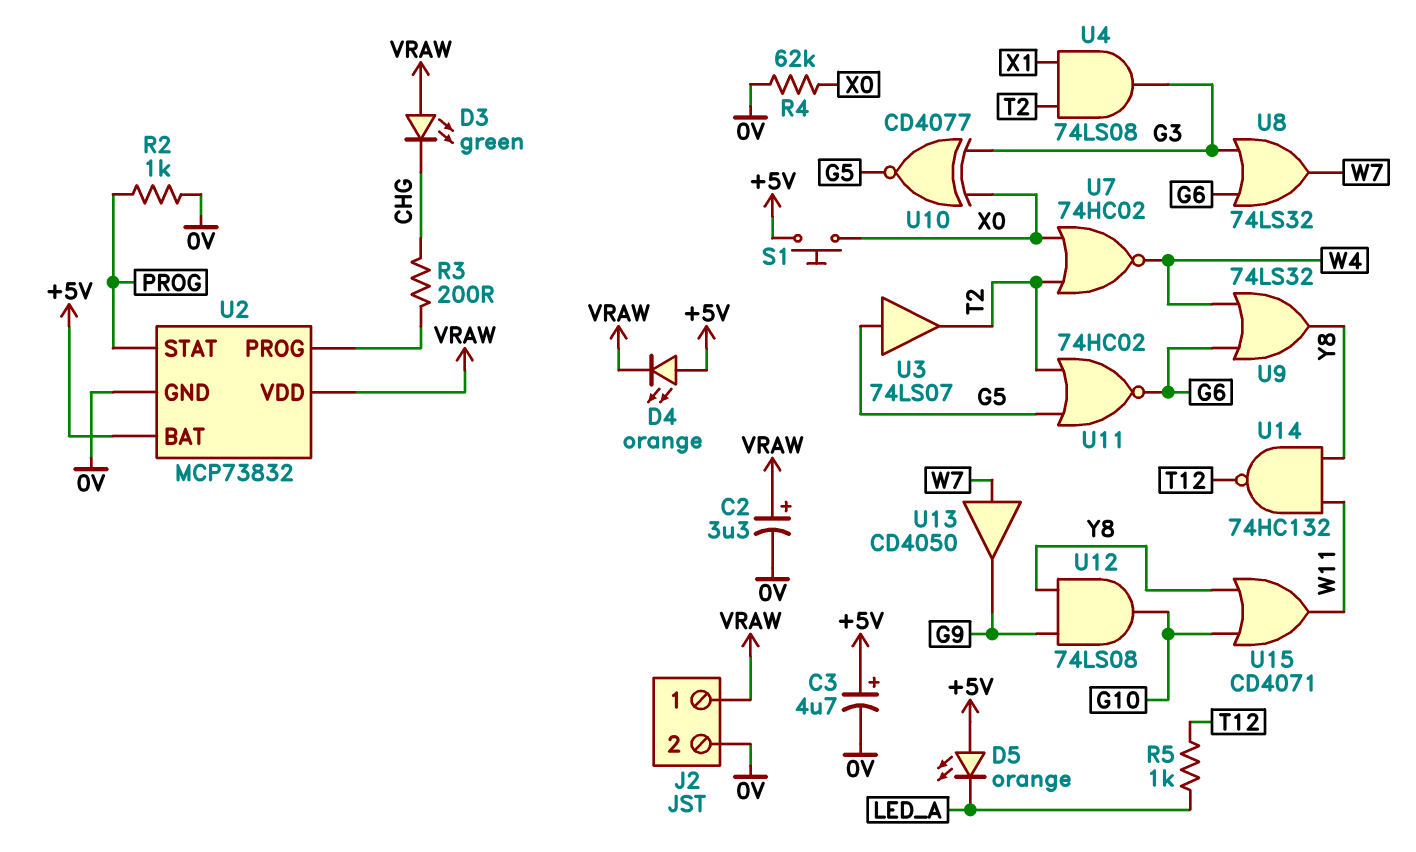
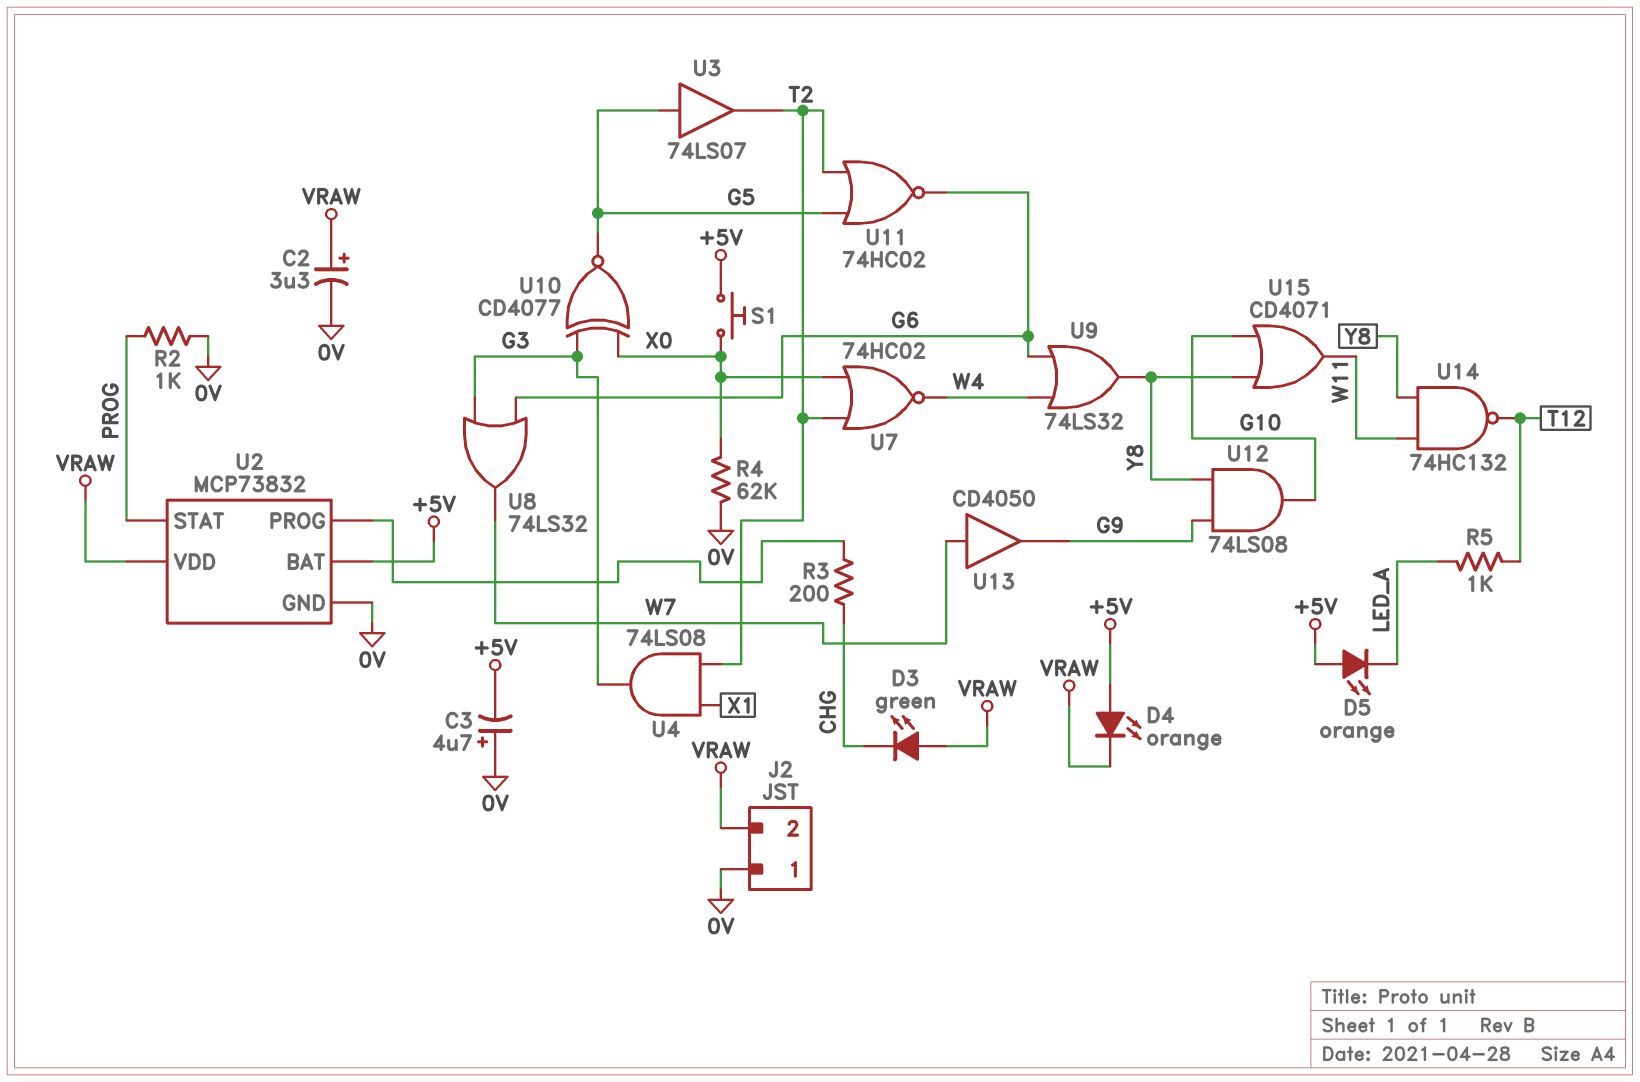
C3: 4.7uF (plus +5V, minus 0V) -> 4.7uF (plus 0V, minus +5V)
J2 pin 1: VRAW -> 0V
J2 pin 2: 0V -> VRAW

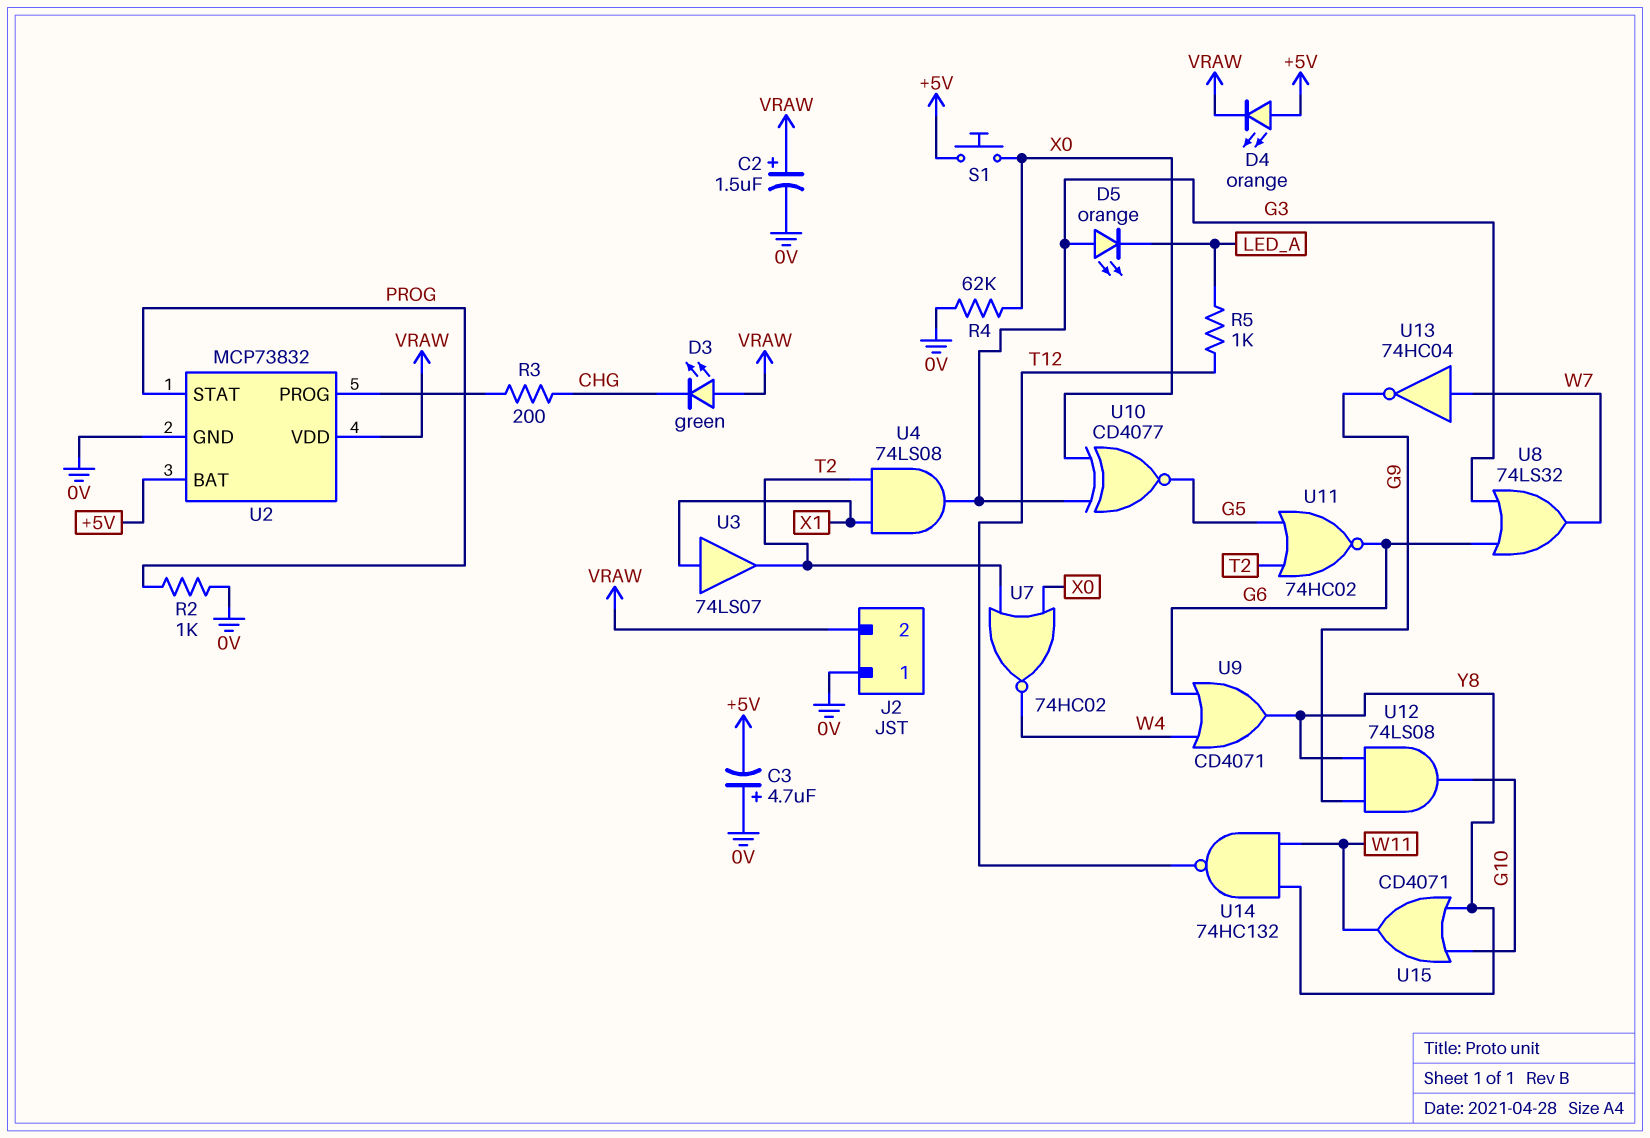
C2: 3.3uF (plus VRAW, minus 0V) -> 1.5uF (plus VRAW, minus 0V)
D5: LED orange (A +5V, K LED_A) -> LED orange (A G3, K LED_A)
U3: buffer 74LS07 (in G5, out T2) -> buffer 74LS07 (in X1, out T2)
U9: OR 74LS32 (in G6, in W4, out Y8) -> OR CD4071 (in G6, in W4, out Y8)
U13: buffer CD4050 (in W7, out G9) -> NOT 74HC04 (in W7, out G9)

